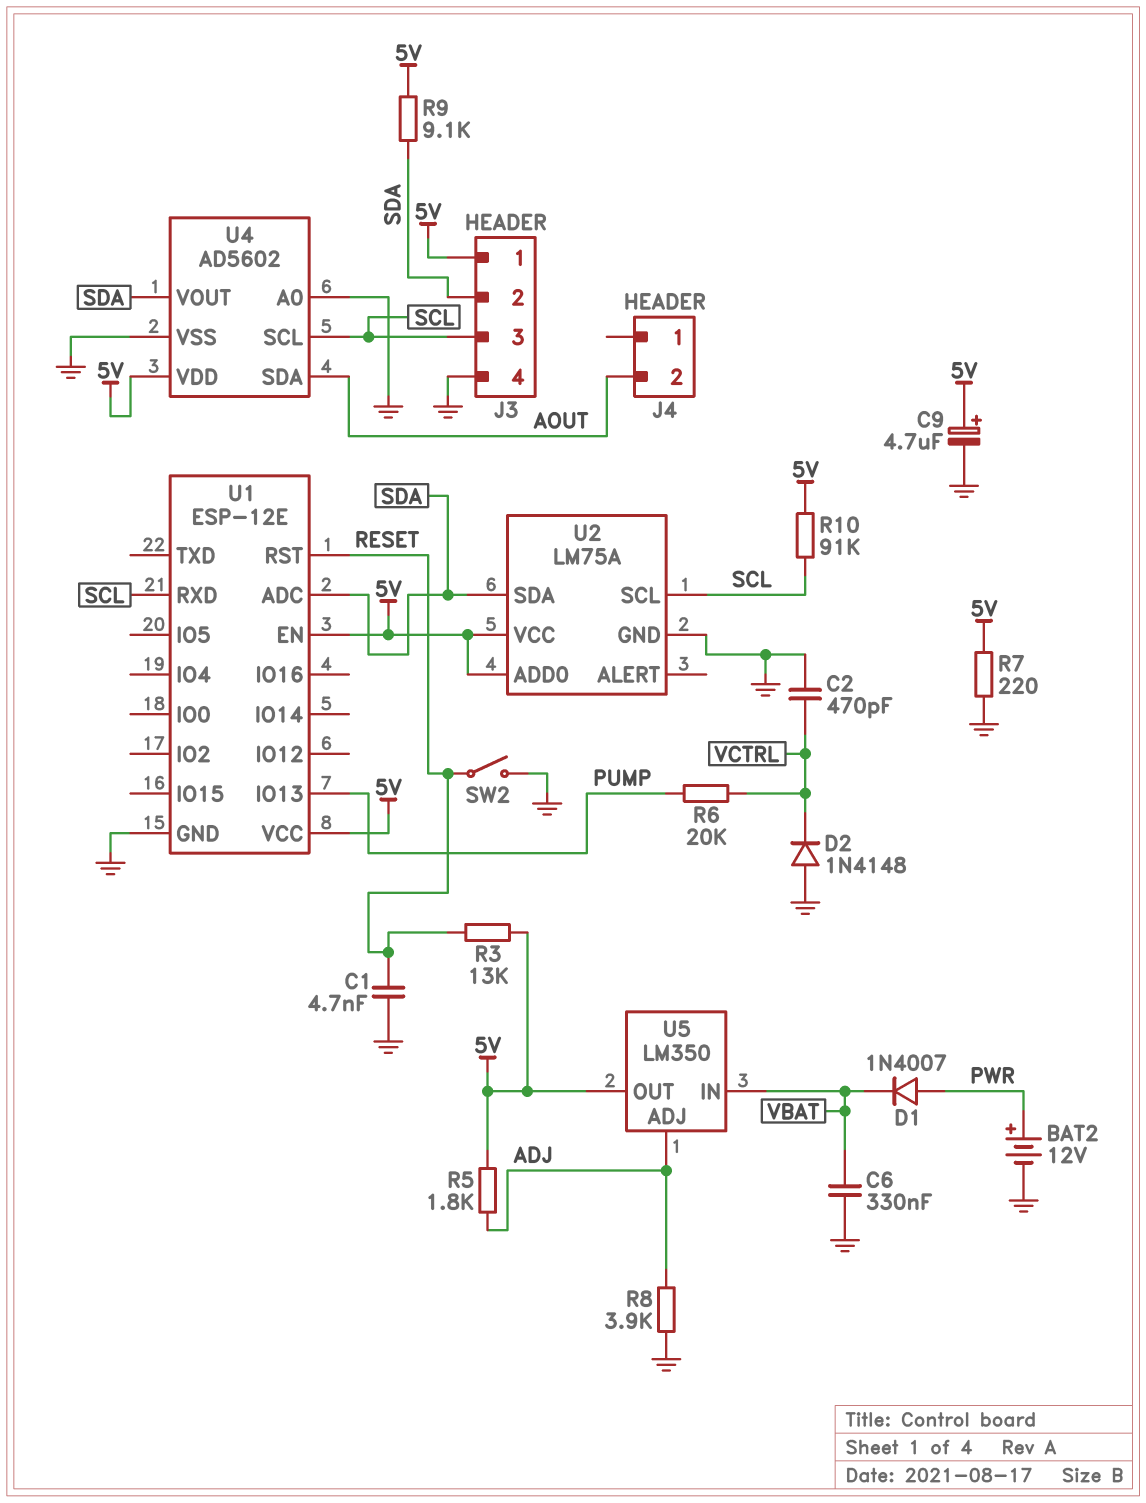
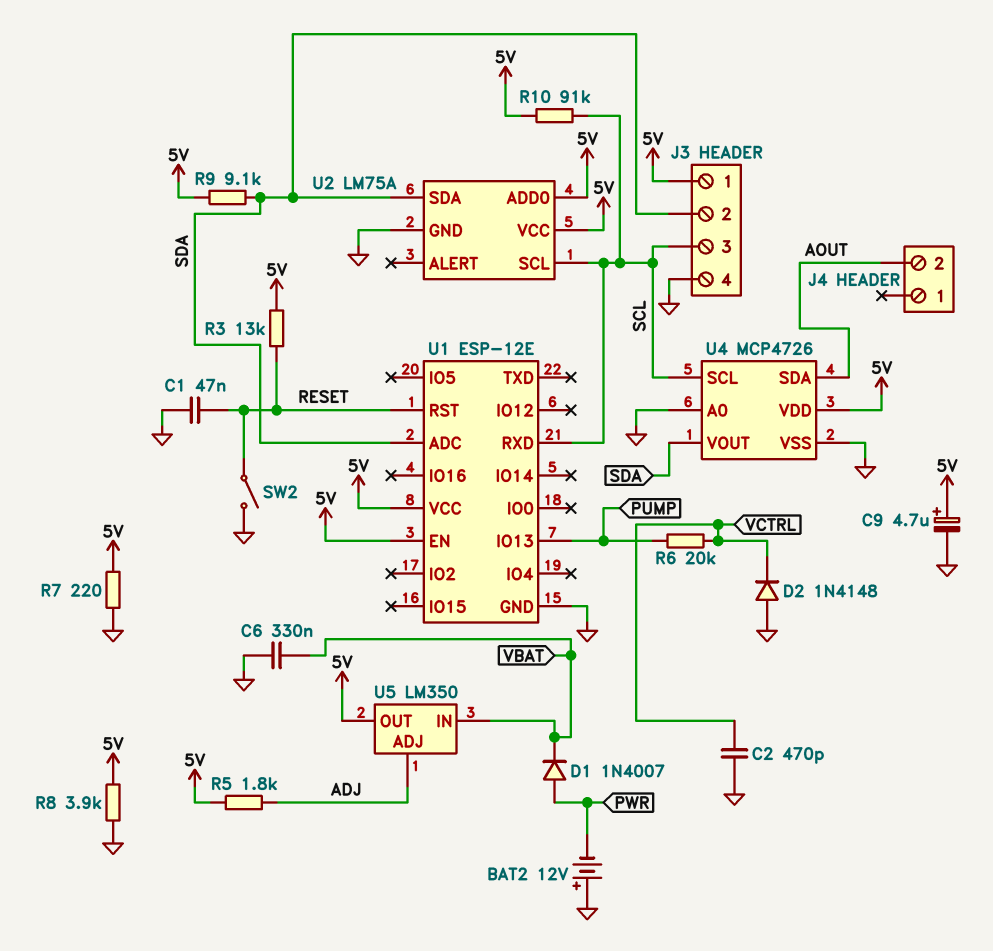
BAT2: 12V (plus PWR, minus GND) -> 12V (plus GND, minus PWR)
C1: 4.7nF (GND, RESET) -> 47nF (GND, RESET)
R8: 3.9k (ADJ, GND) -> 3.9k (5V, GND)
U4: AD5602 -> MCP4726

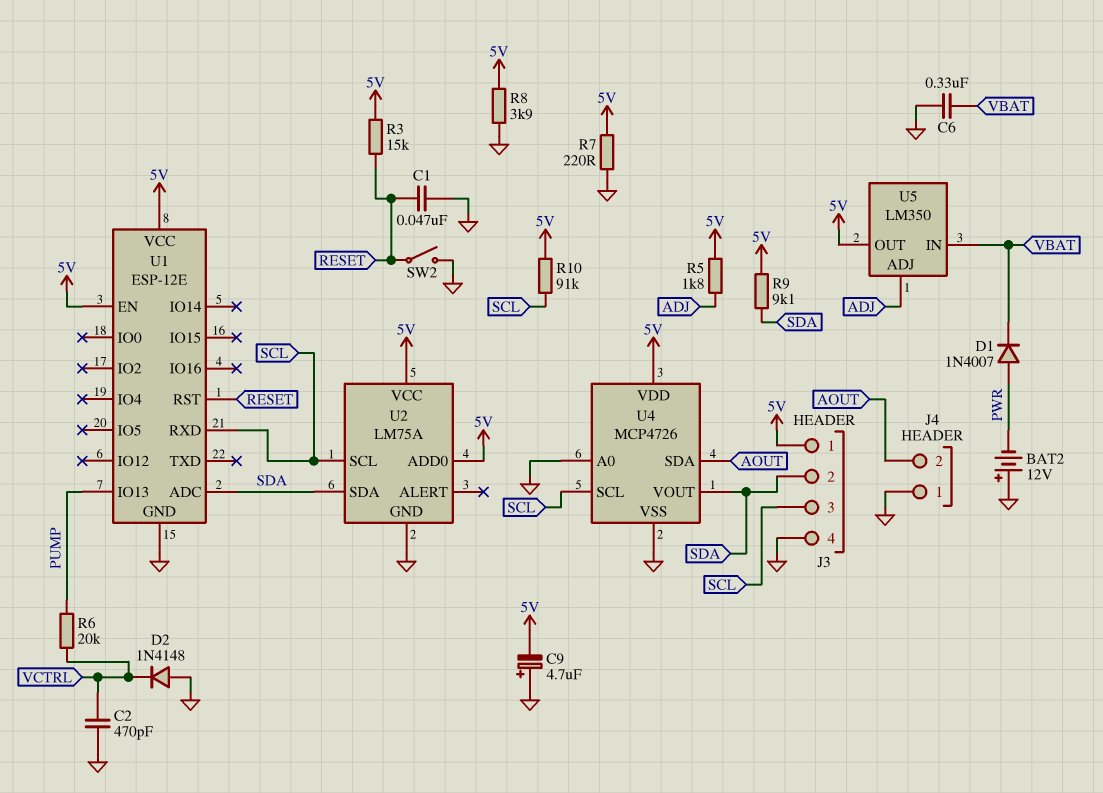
C9: 4.7uF (plus 5V, minus GND) -> 4.7uF (plus GND, minus 5V)
J4 pin 1: none -> GND
R3: 13k (5V, RESET) -> 15k (5V, RESET)

